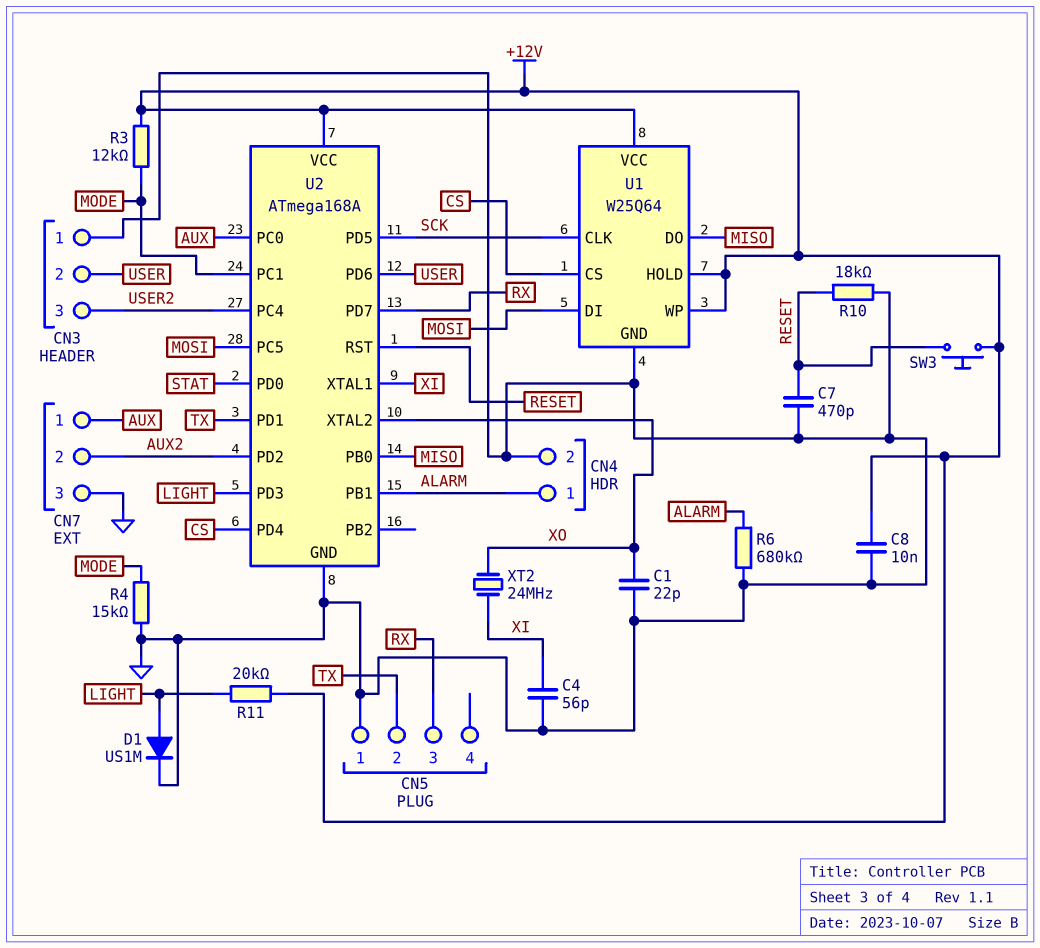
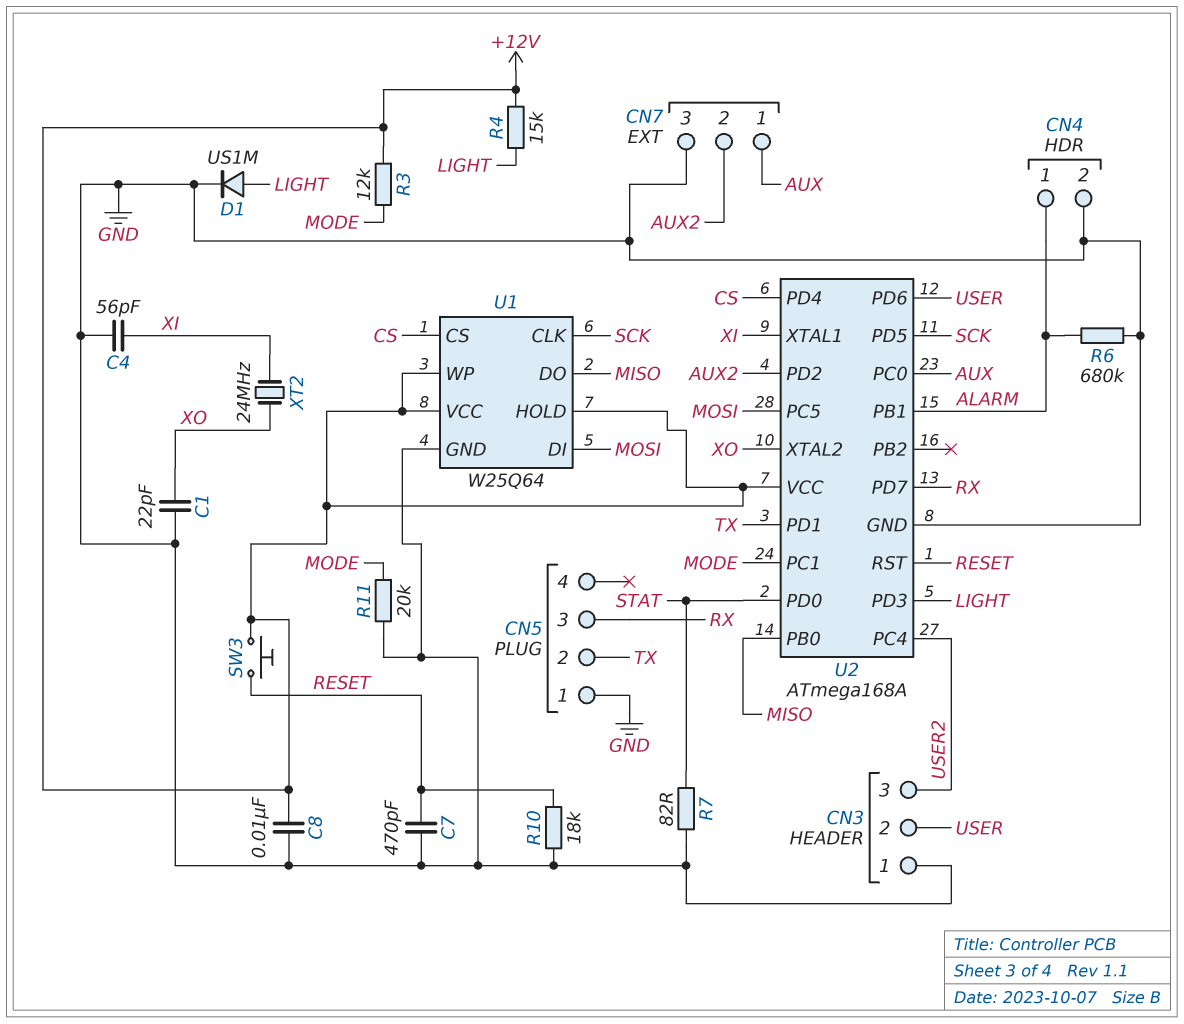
R4: 15k (GND, MODE) -> 15k (+12V, LIGHT)
R7: none -> 82 (GND, STAT)
R11: 20k (+12V, LIGHT) -> 20k (GND, MODE)

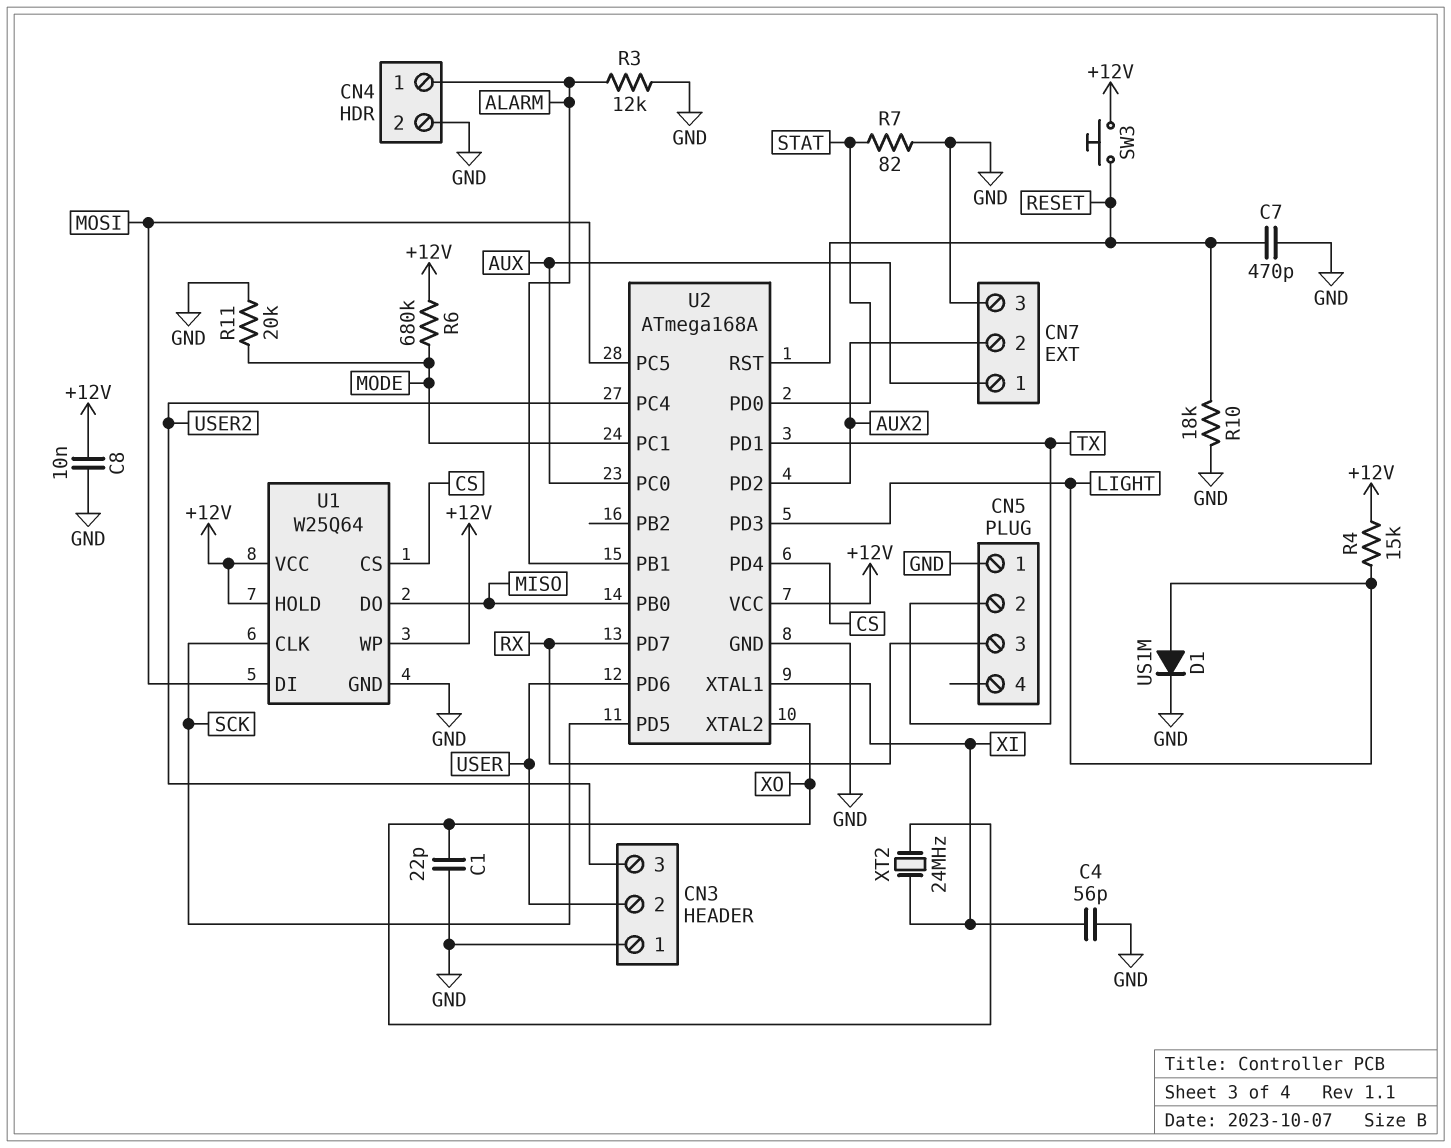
R3: 12k (+12V, MODE) -> 12k (ALARM, GND)
R6: 680k (ALARM, GND) -> 680k (+12V, MODE)

